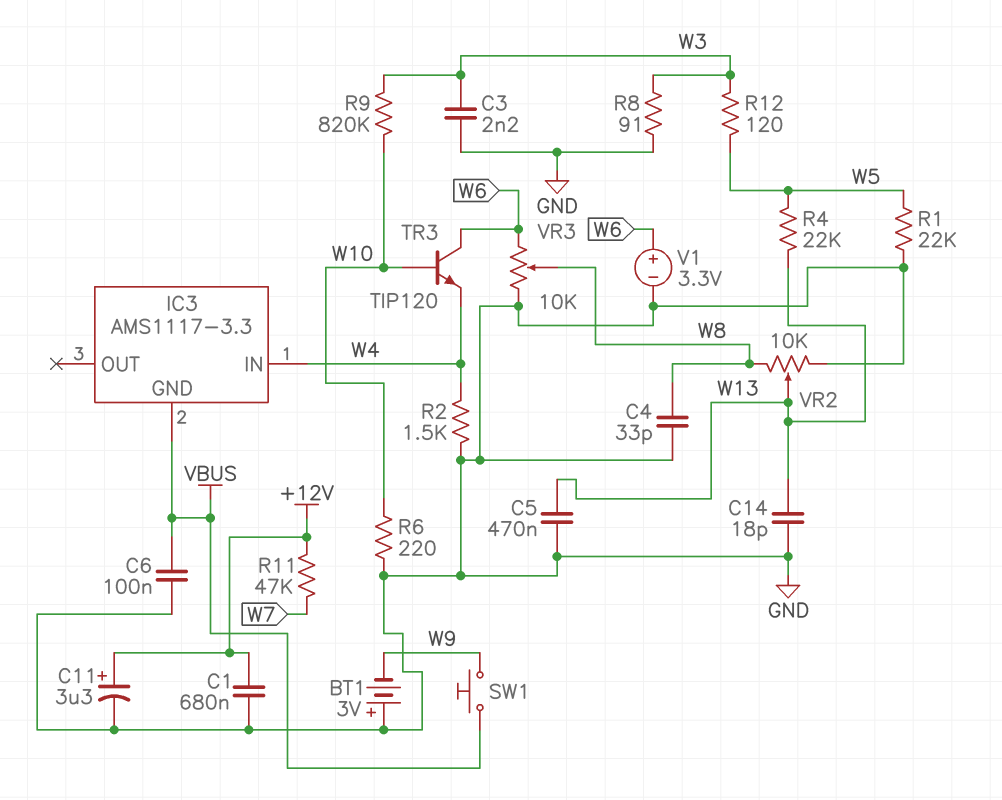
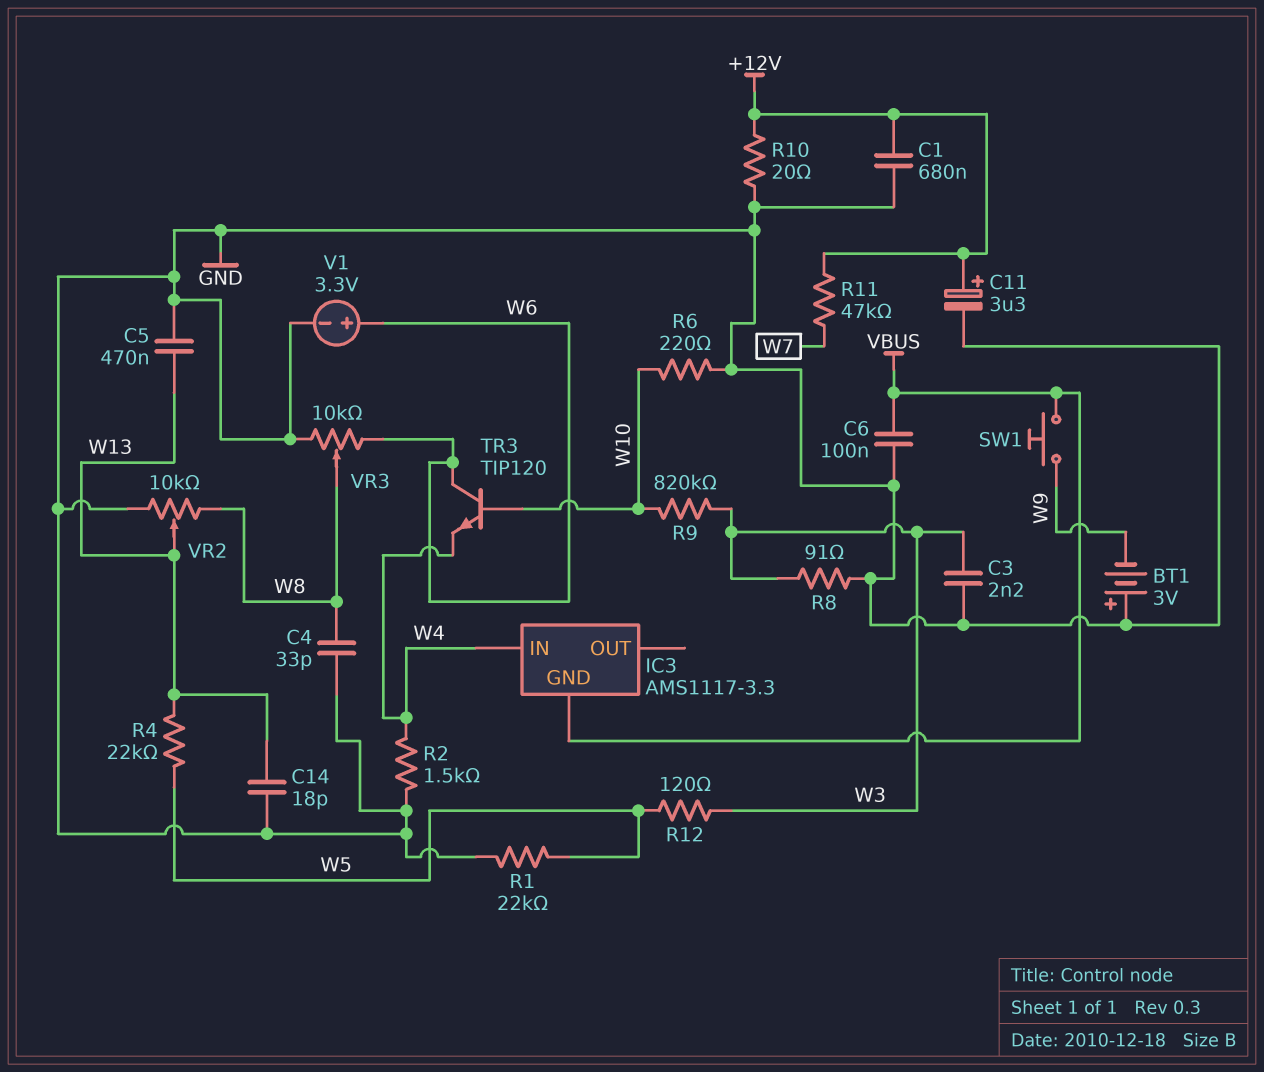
R10: none -> 20 (+12V, GND)

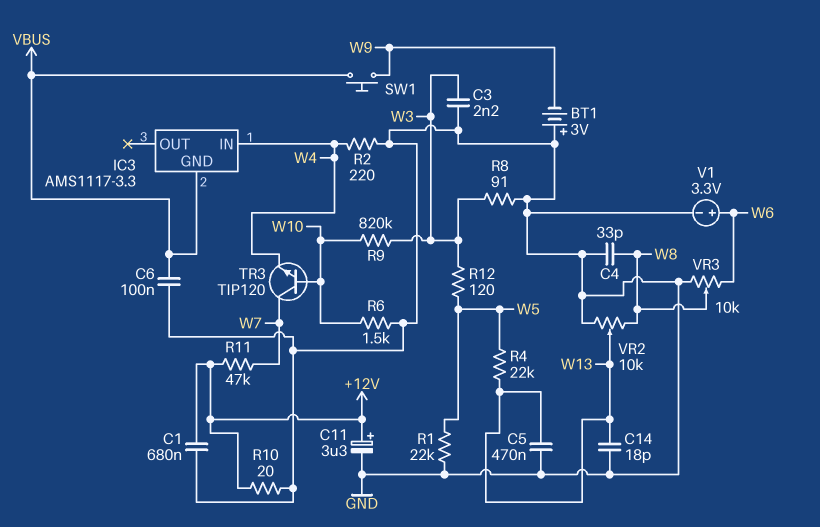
R2: 1.5k (GND, W4) -> 220 (GND, W4)
R6: 220 (GND, W10) -> 1.5k (GND, W10)
TR3: NPN TIP120 (B W10, C W6, E W4) -> NPN TIP120 (B W10, C W7, E W4)

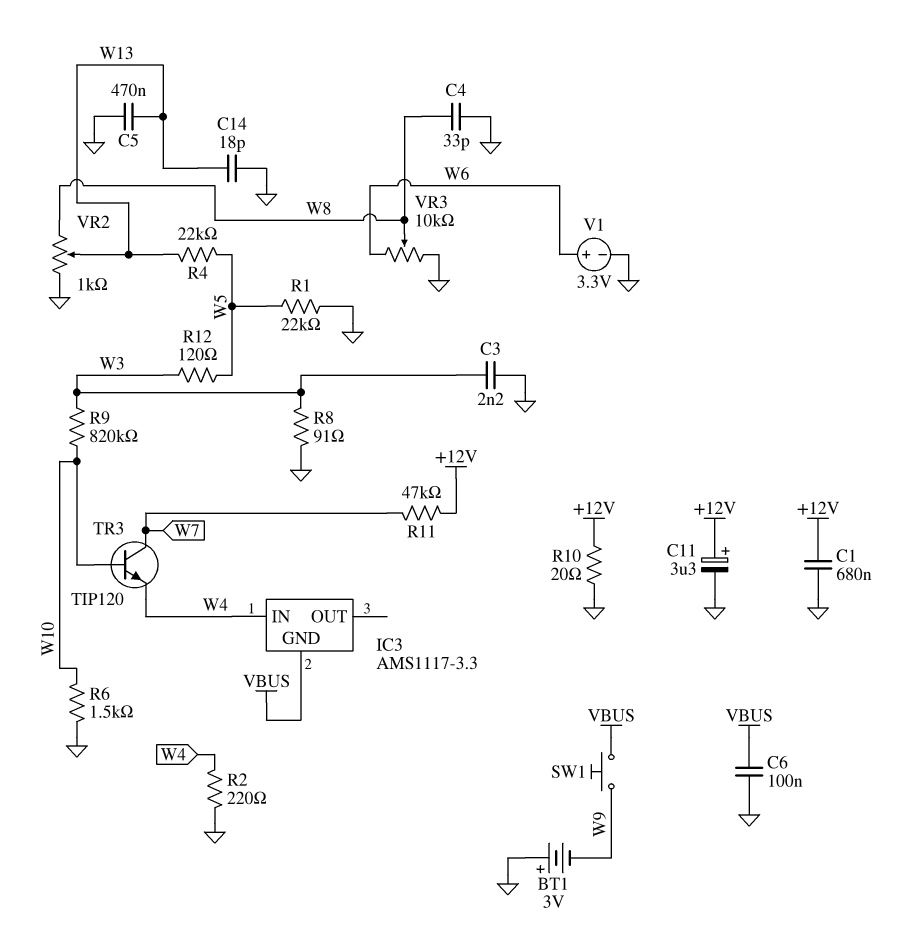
VR2: 10k (GND, W8, wiper W13) -> 1k (GND, W8, wiper W13)

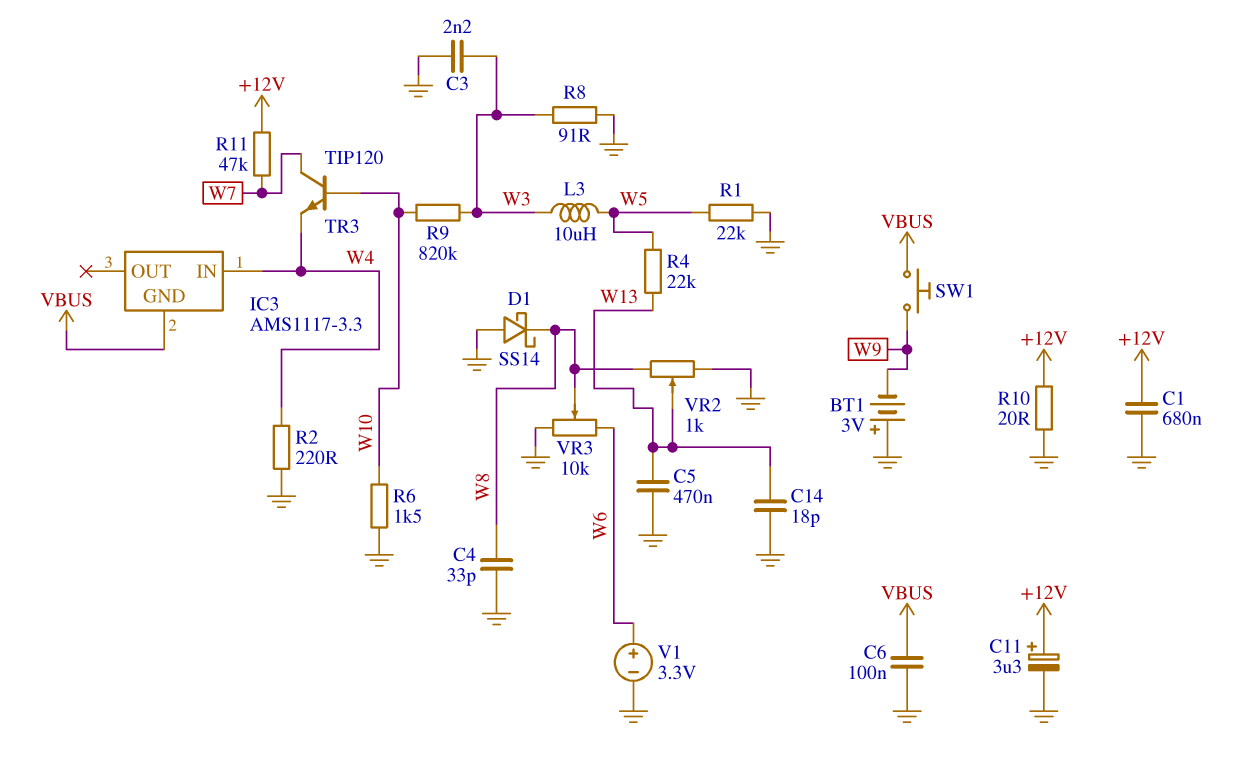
D1: none -> schottky SS14 (A GND, K W8)
L3: none -> 10uH (W3, W5)
R12: 120 (W3, W5) -> none

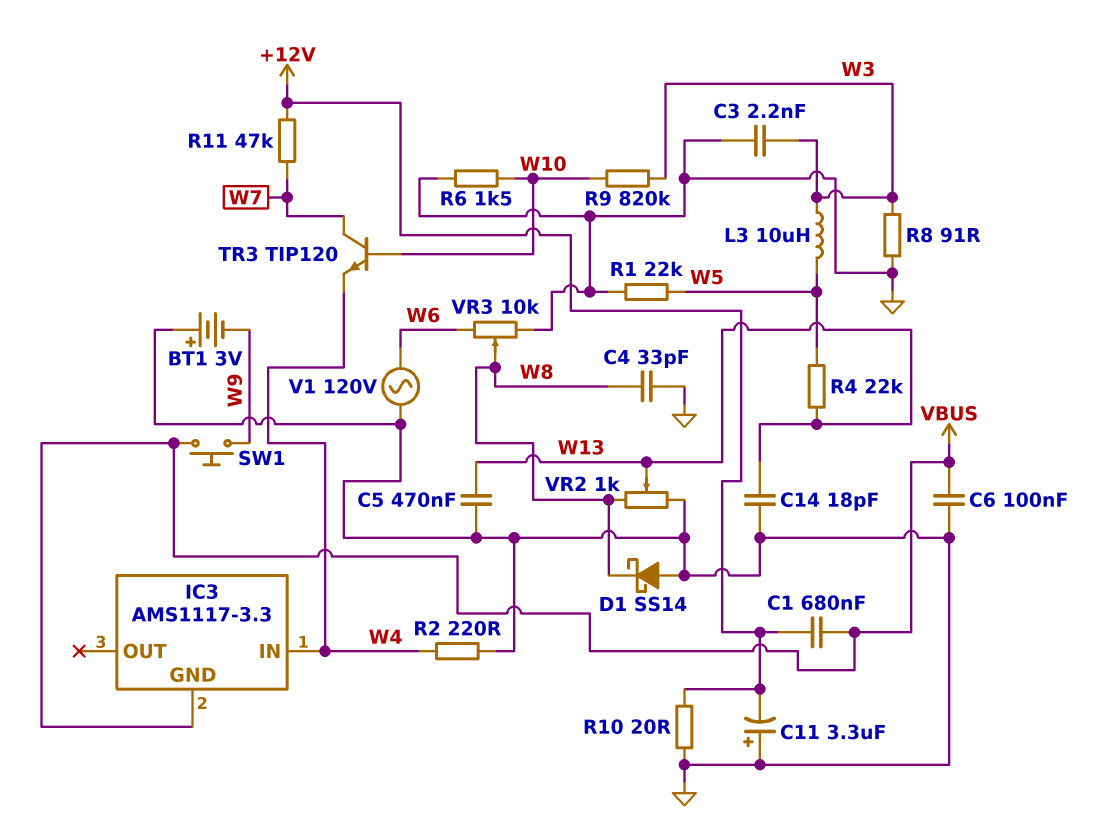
C1: 680nF (+12V, GND) -> 680nF (+12V, VBUS)
C11: 3.3uF (plus +12V, minus GND) -> 3.3uF (plus GND, minus +12V)
V1: 3.3V (plus W6, minus GND) -> AC 120V (GND, W6)

